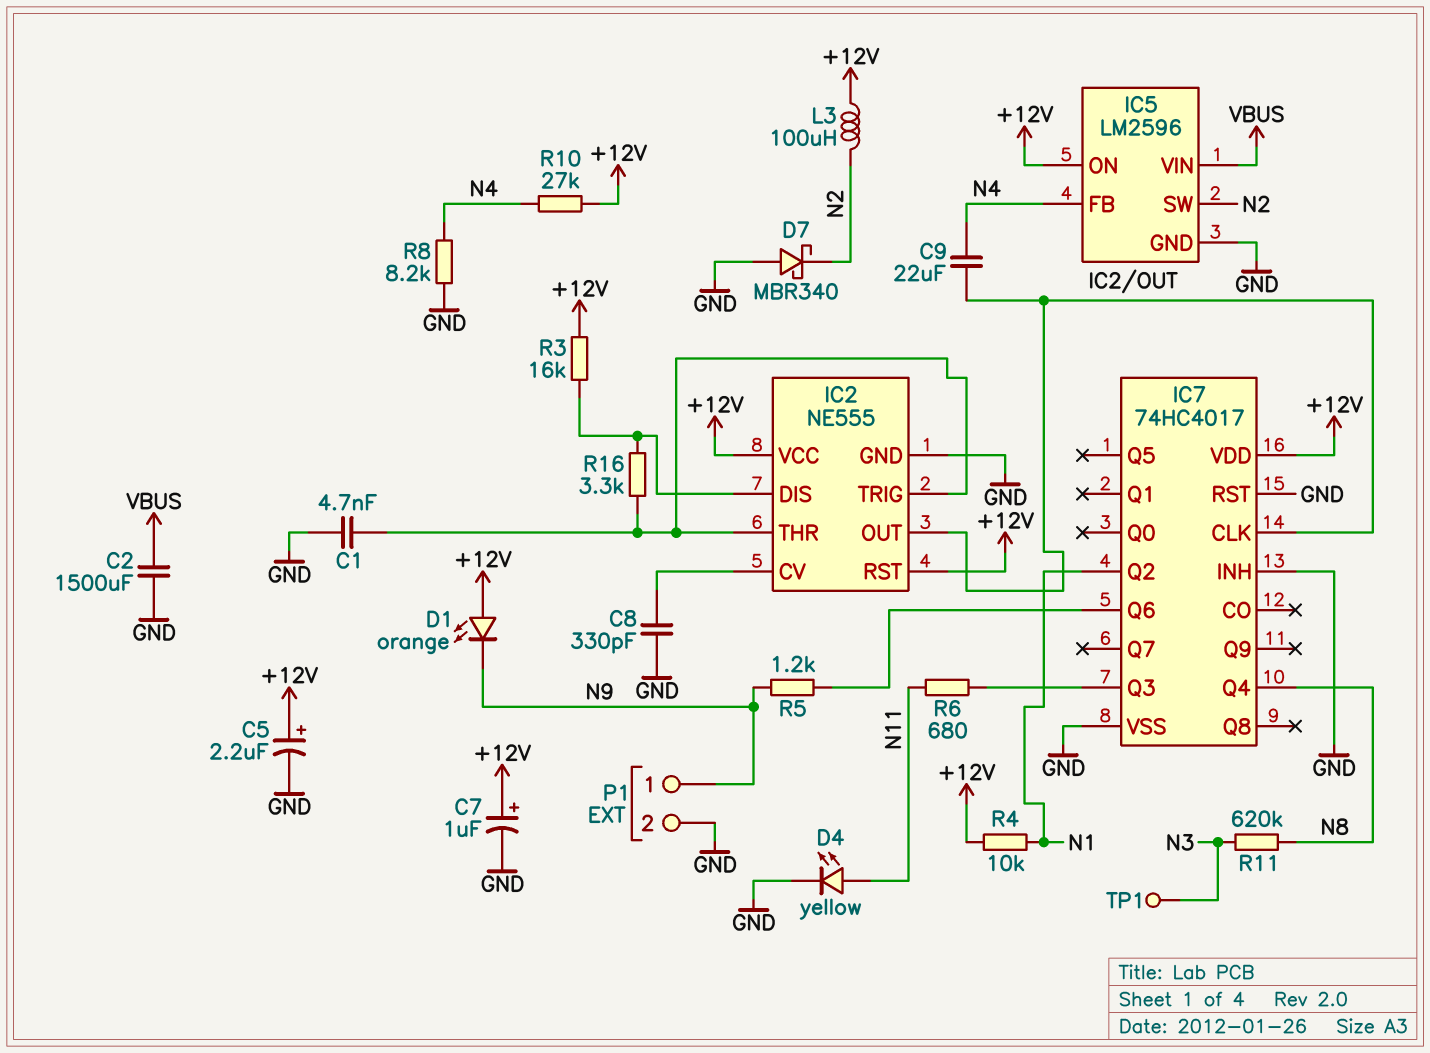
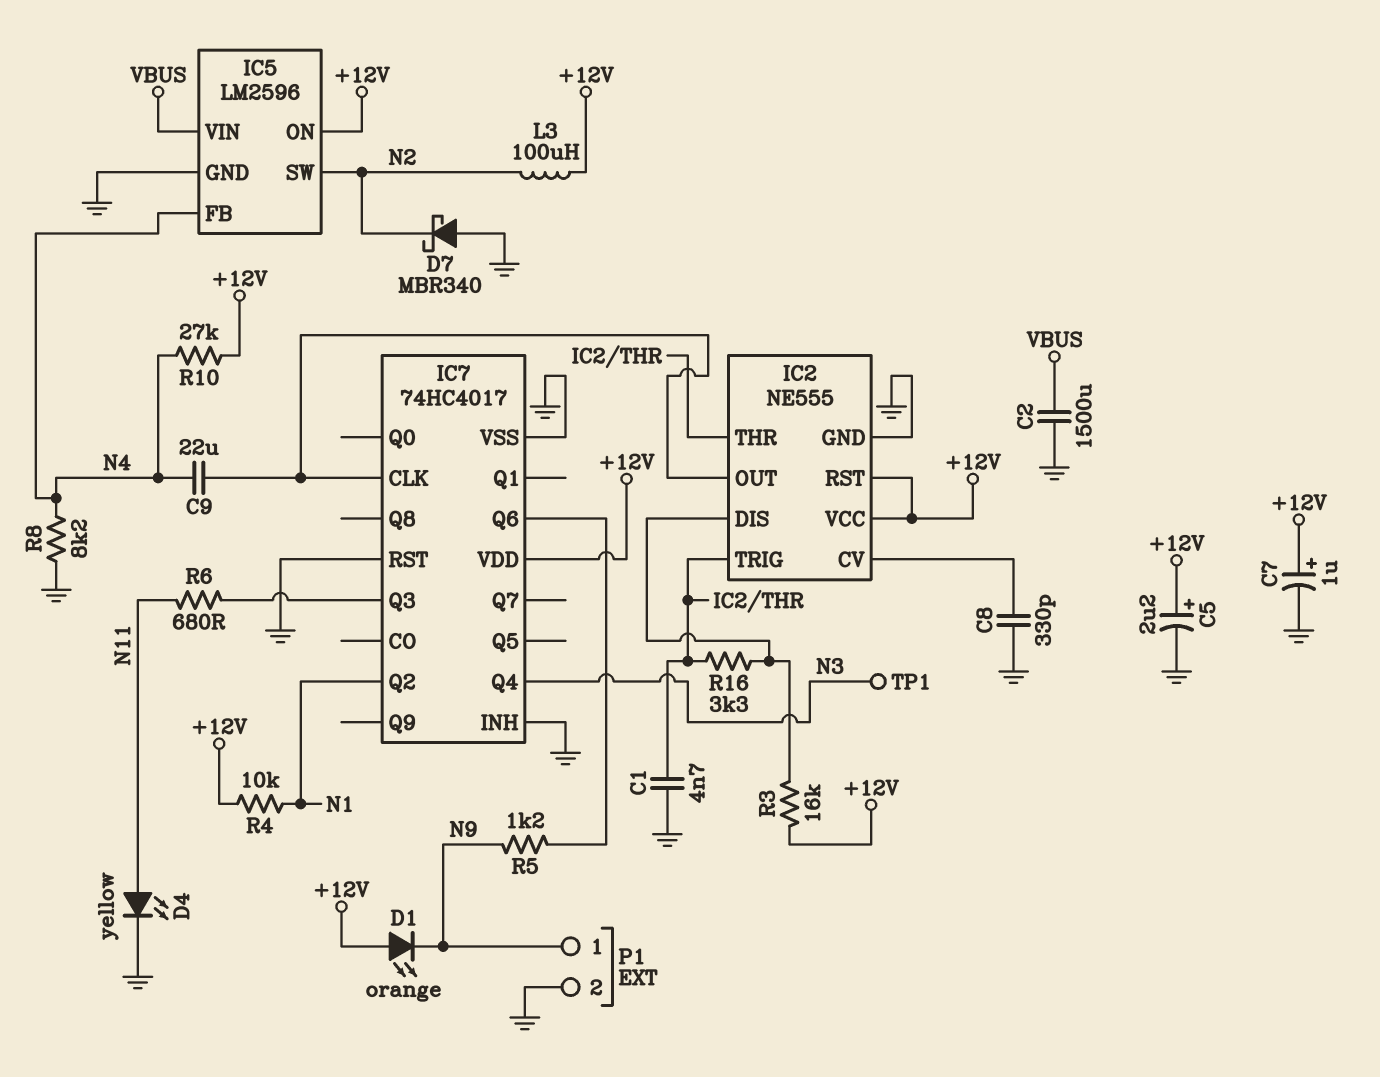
IC7 pin Q4: N8 -> N3
R11: 620k (N3, N8) -> none

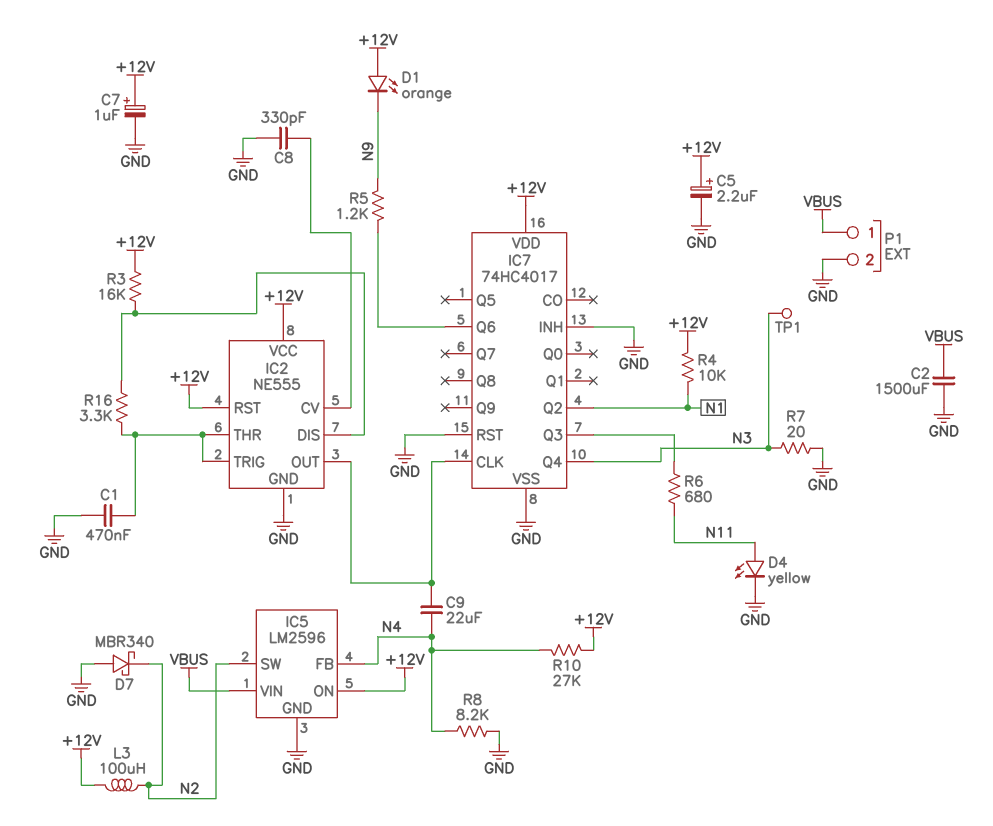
C1: 4.7nF (GND, IC2/THR) -> 470nF (GND, IC2/THR)
P1 pin 1: N9 -> VBUS
R7: none -> 20 (GND, N3)

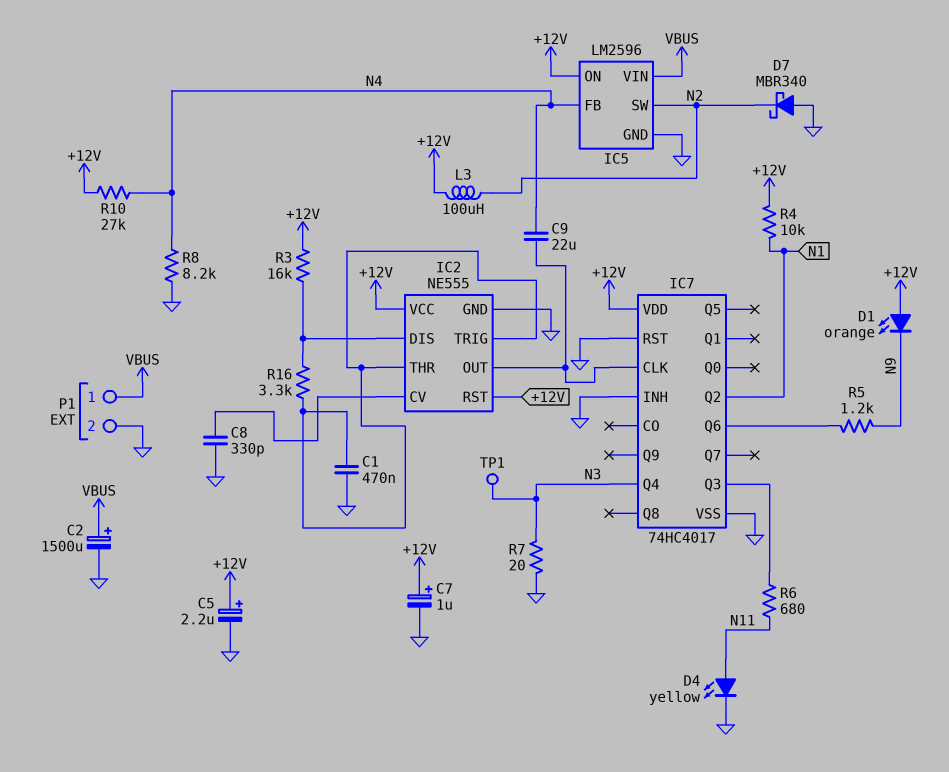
C2: 1500uF (GND, VBUS) -> 1500uF (plus VBUS, minus GND)

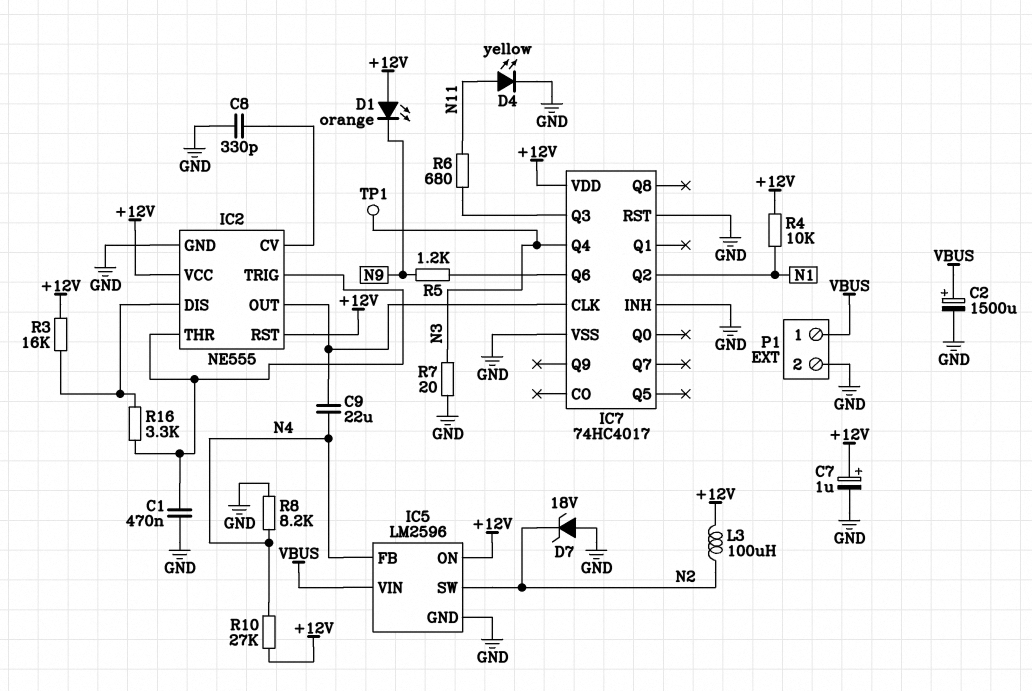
C5: 2.2uF (plus +12V, minus GND) -> none
D7: schottky MBR340 (A GND, K N2) -> zener 18V (A GND, K N2)

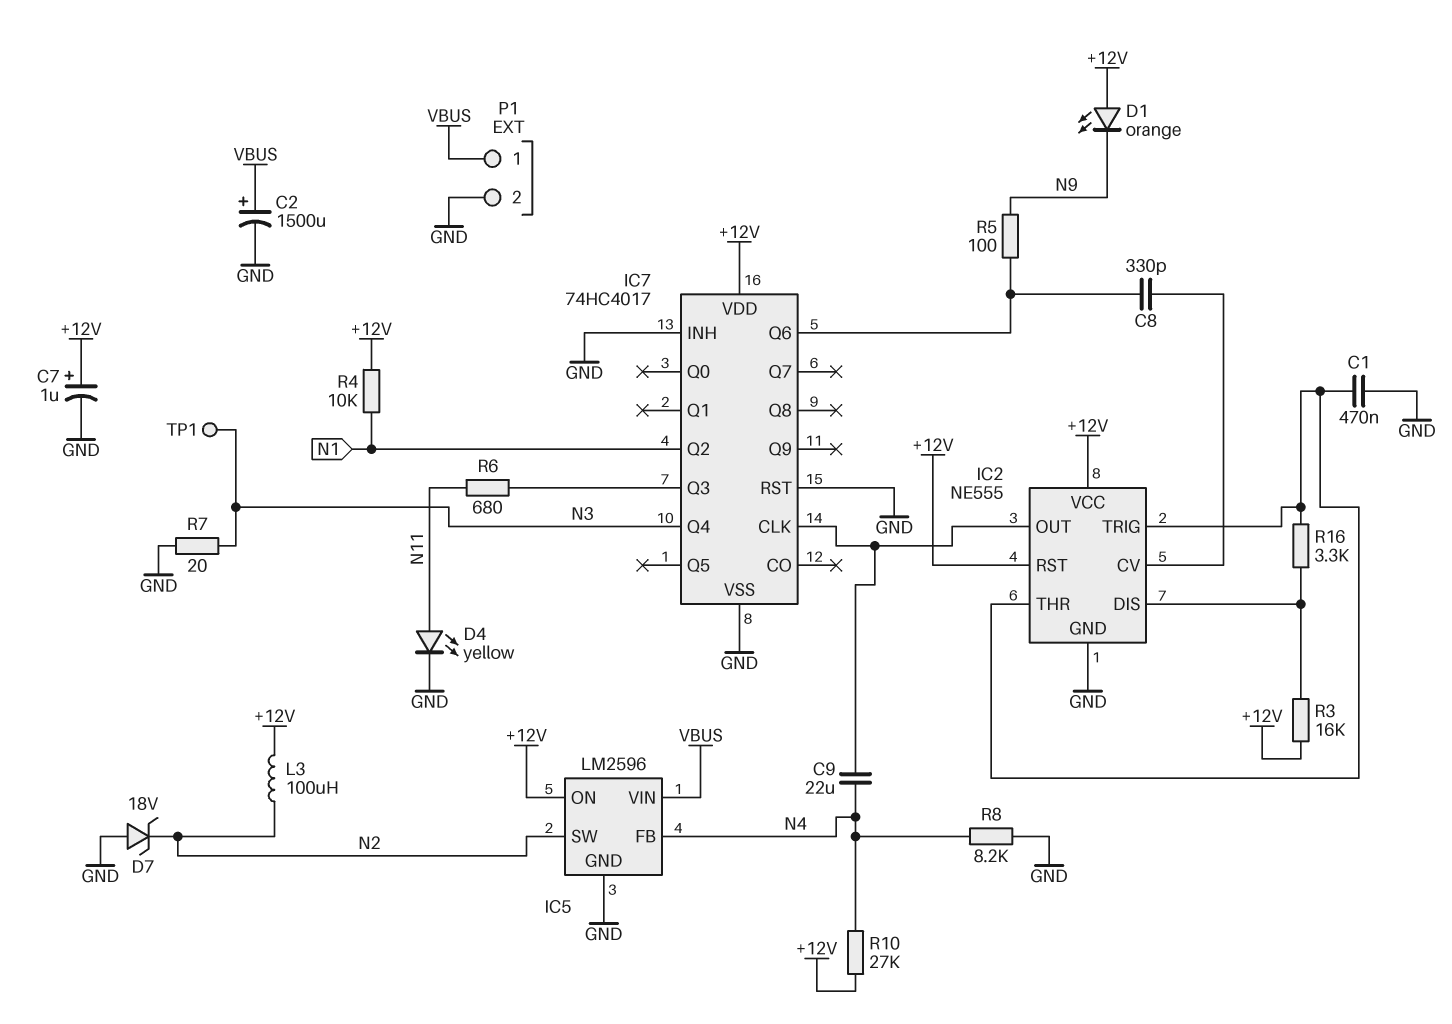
C8: 330pF (GND, IC2/CV) -> 330pF (IC2/CV, IC7/Q6)
R5: 1.2k (IC7/Q6, N9) -> 100 (IC7/Q6, N9)

